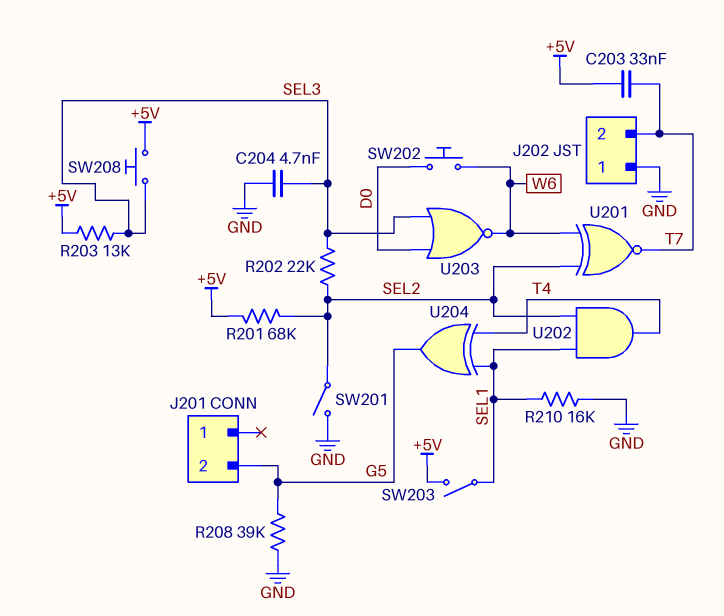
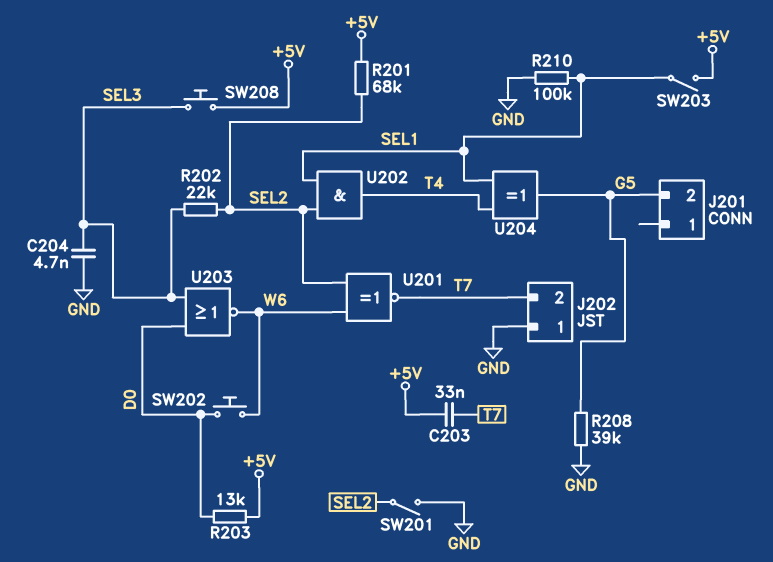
R203: 13k (+5V, SEL3) -> 13k (+5V, D0)
R210: 16k (GND, SEL1) -> 100k (GND, SEL1)

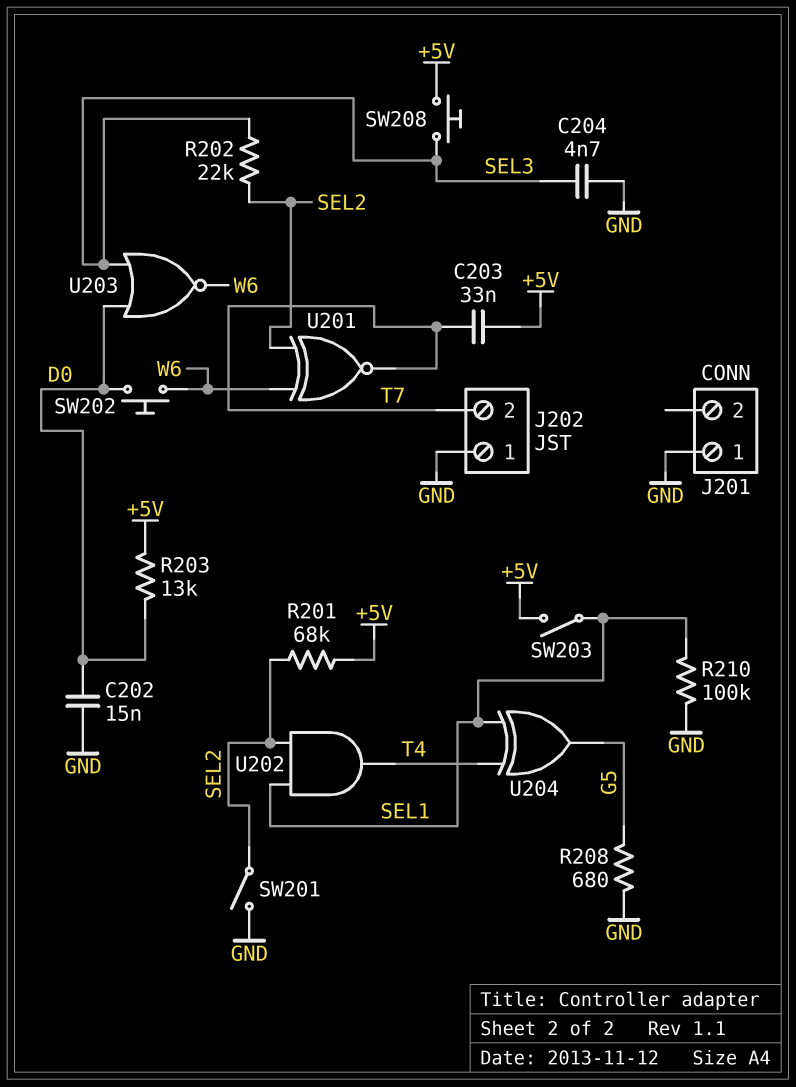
C202: none -> 15nF (D0, GND)
J201 pin 1: none -> GND
J201 pin 2: G5 -> none
R208: 39k (G5, GND) -> 680 (G5, GND)

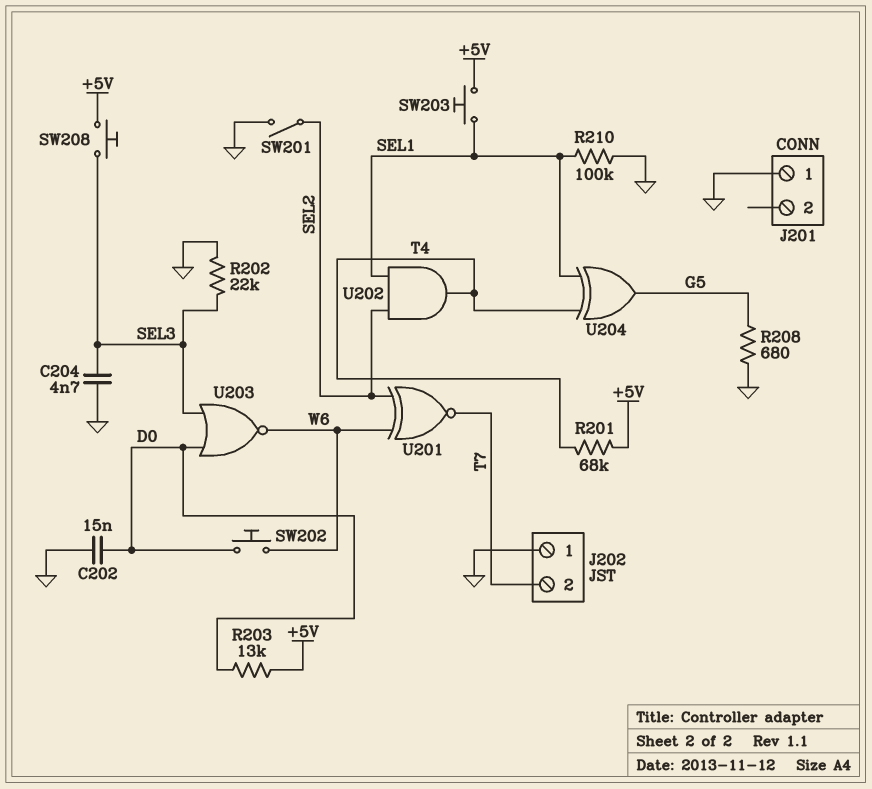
C203: 33nF (+5V, T7) -> none
R201: 68k (+5V, SEL2) -> 68k (+5V, T4)
R202: 22k (SEL2, SEL3) -> 22k (GND, SEL3)
SW203: switch (+5V, SEL1) -> button (+5V, SEL1)

